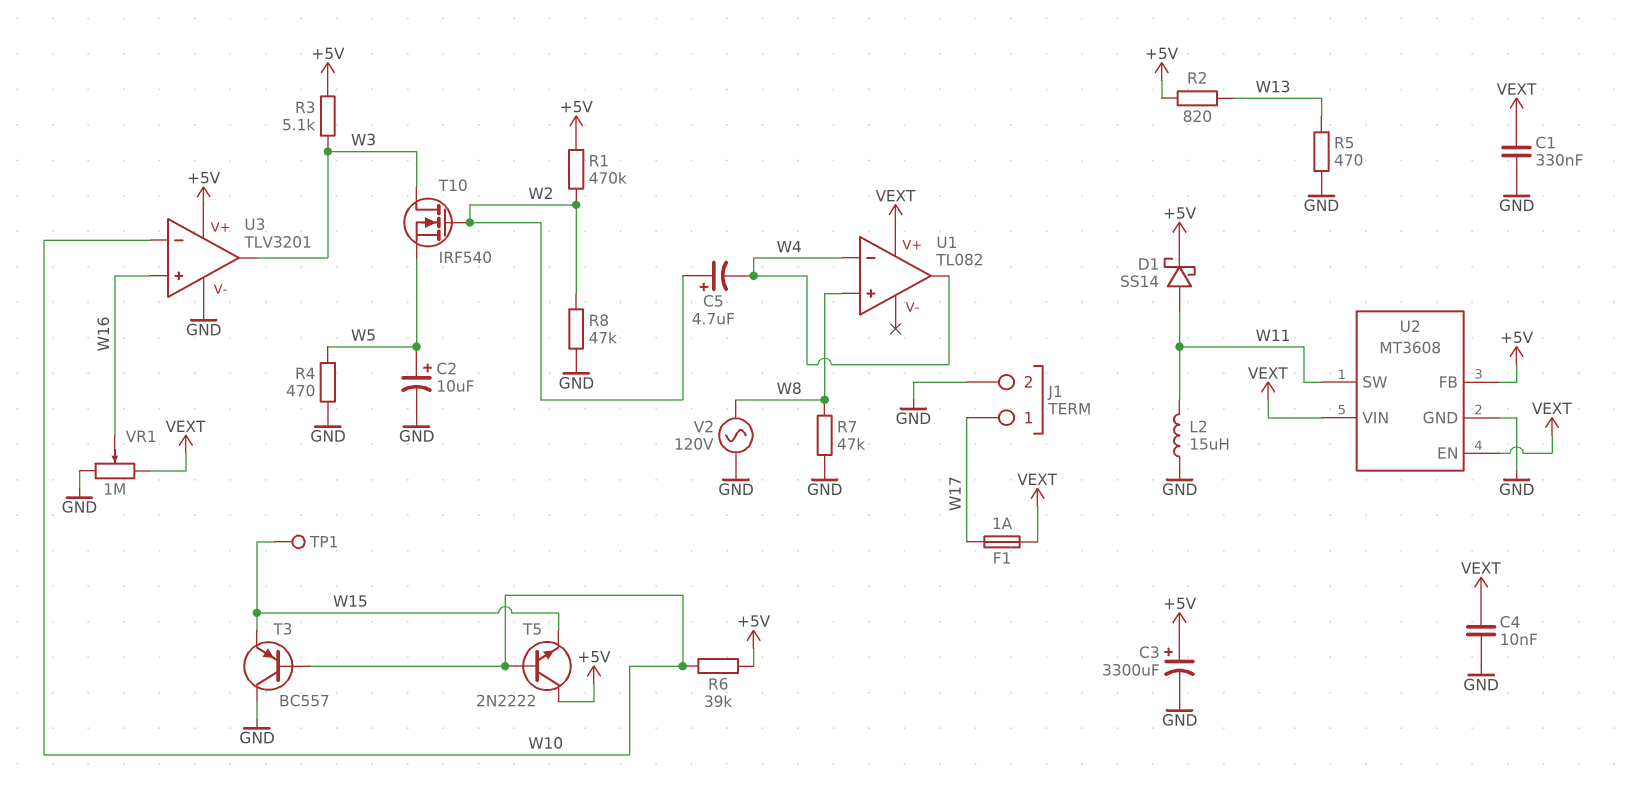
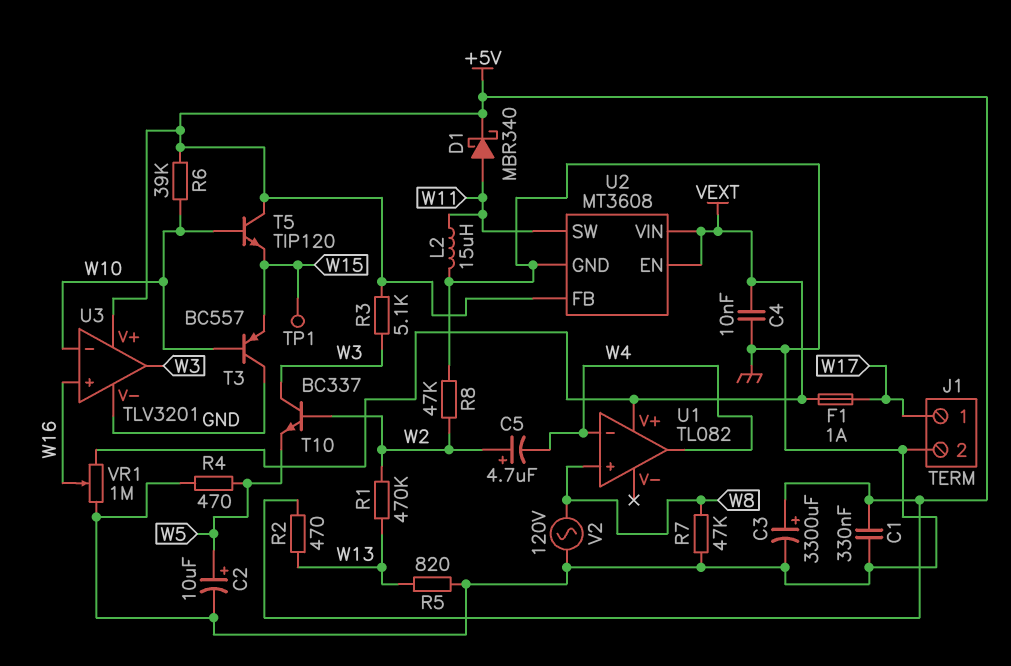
C1: 330nF (GND, VEXT) -> 330nF (+5V, GND)
D1: schottky SS14 (A W11, K +5V) -> schottky MBR340 (A W11, K +5V)
R1: 470k (+5V, W2) -> 470k (W2, W13)
R2: 820 (+5V, W13) -> 470 (+5V, W13)
R5: 470 (GND, W13) -> 820 (GND, W13)
T5: NPN 2N2222 (B W10, C +5V, E W15) -> NPN TIP120 (B W10, C +5V, E W15)
T10: NMOS IRF540 (G W2, D W3, S W5) -> NPN BC337 (B W2, C W3, E W5)

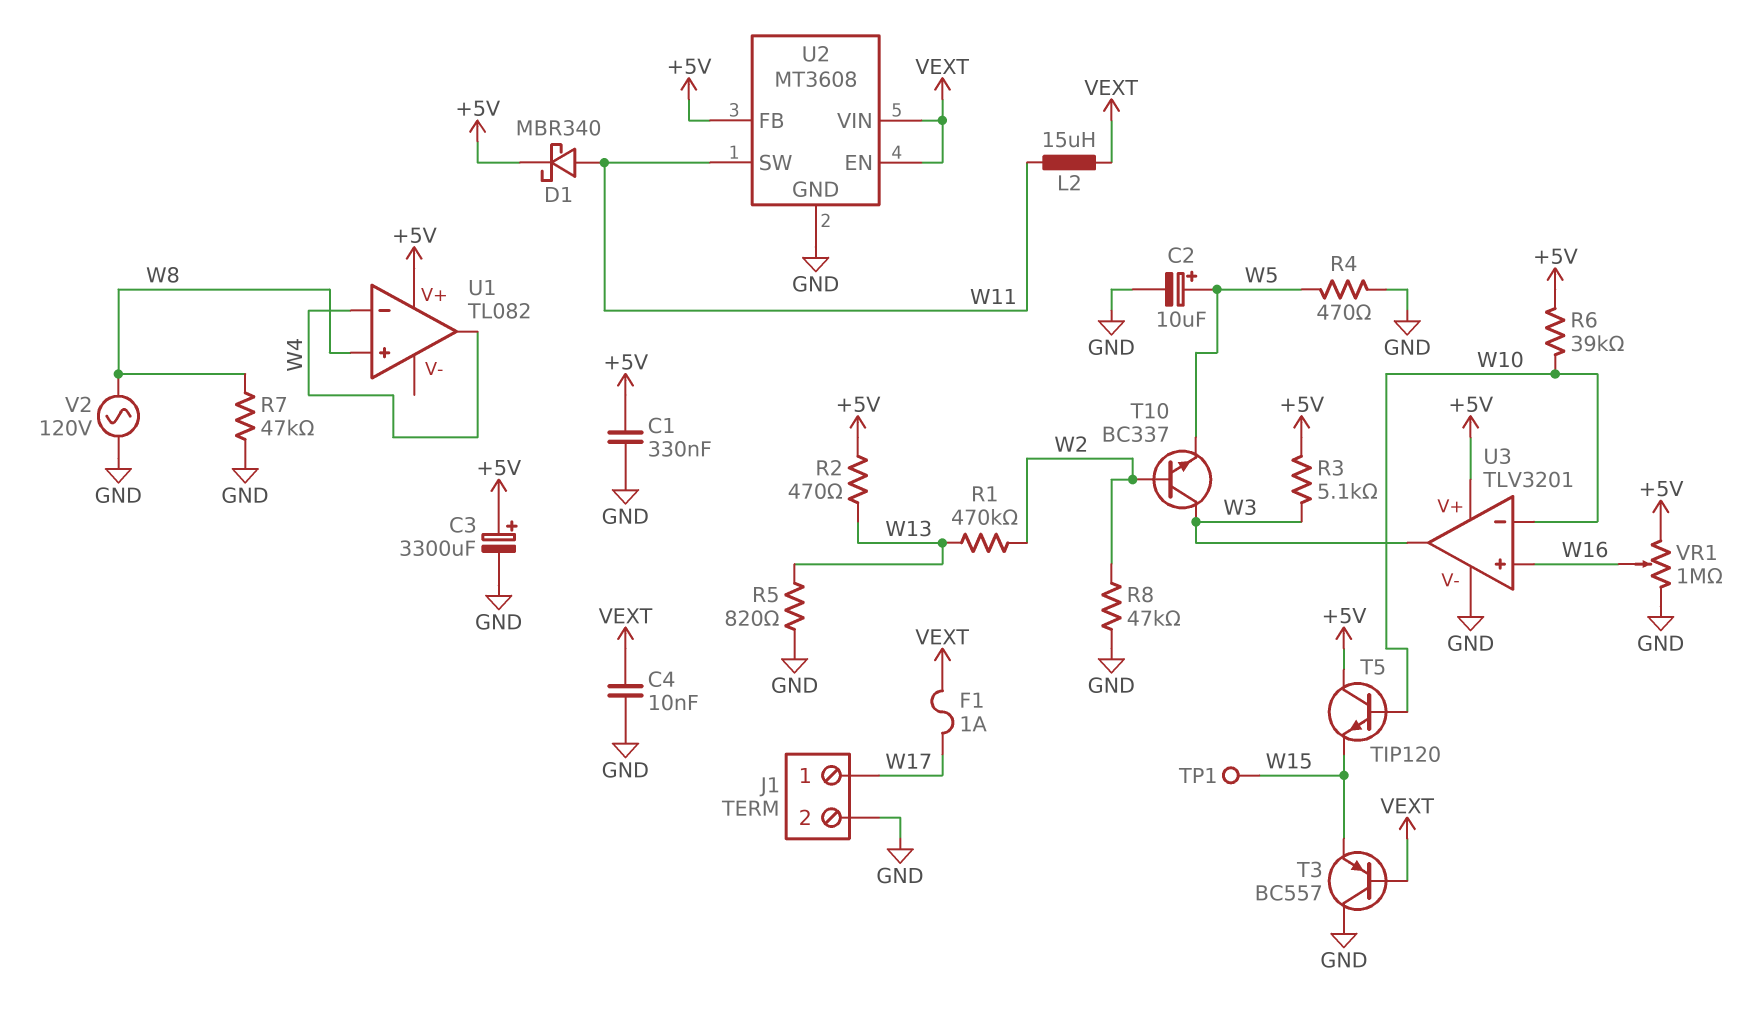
C5: 4.7uF (plus W2, minus W4) -> none
L2: 15uH (GND, W11) -> 15uH (VEXT, W11)
T3: PNP BC557 (B W10, C GND, E W15) -> PNP BC557 (B VEXT, C GND, E W15)
U1 pin V+: VEXT -> +5V
VR1: 1M (GND, VEXT, wiper W16) -> 1M (+5V, GND, wiper W16)

